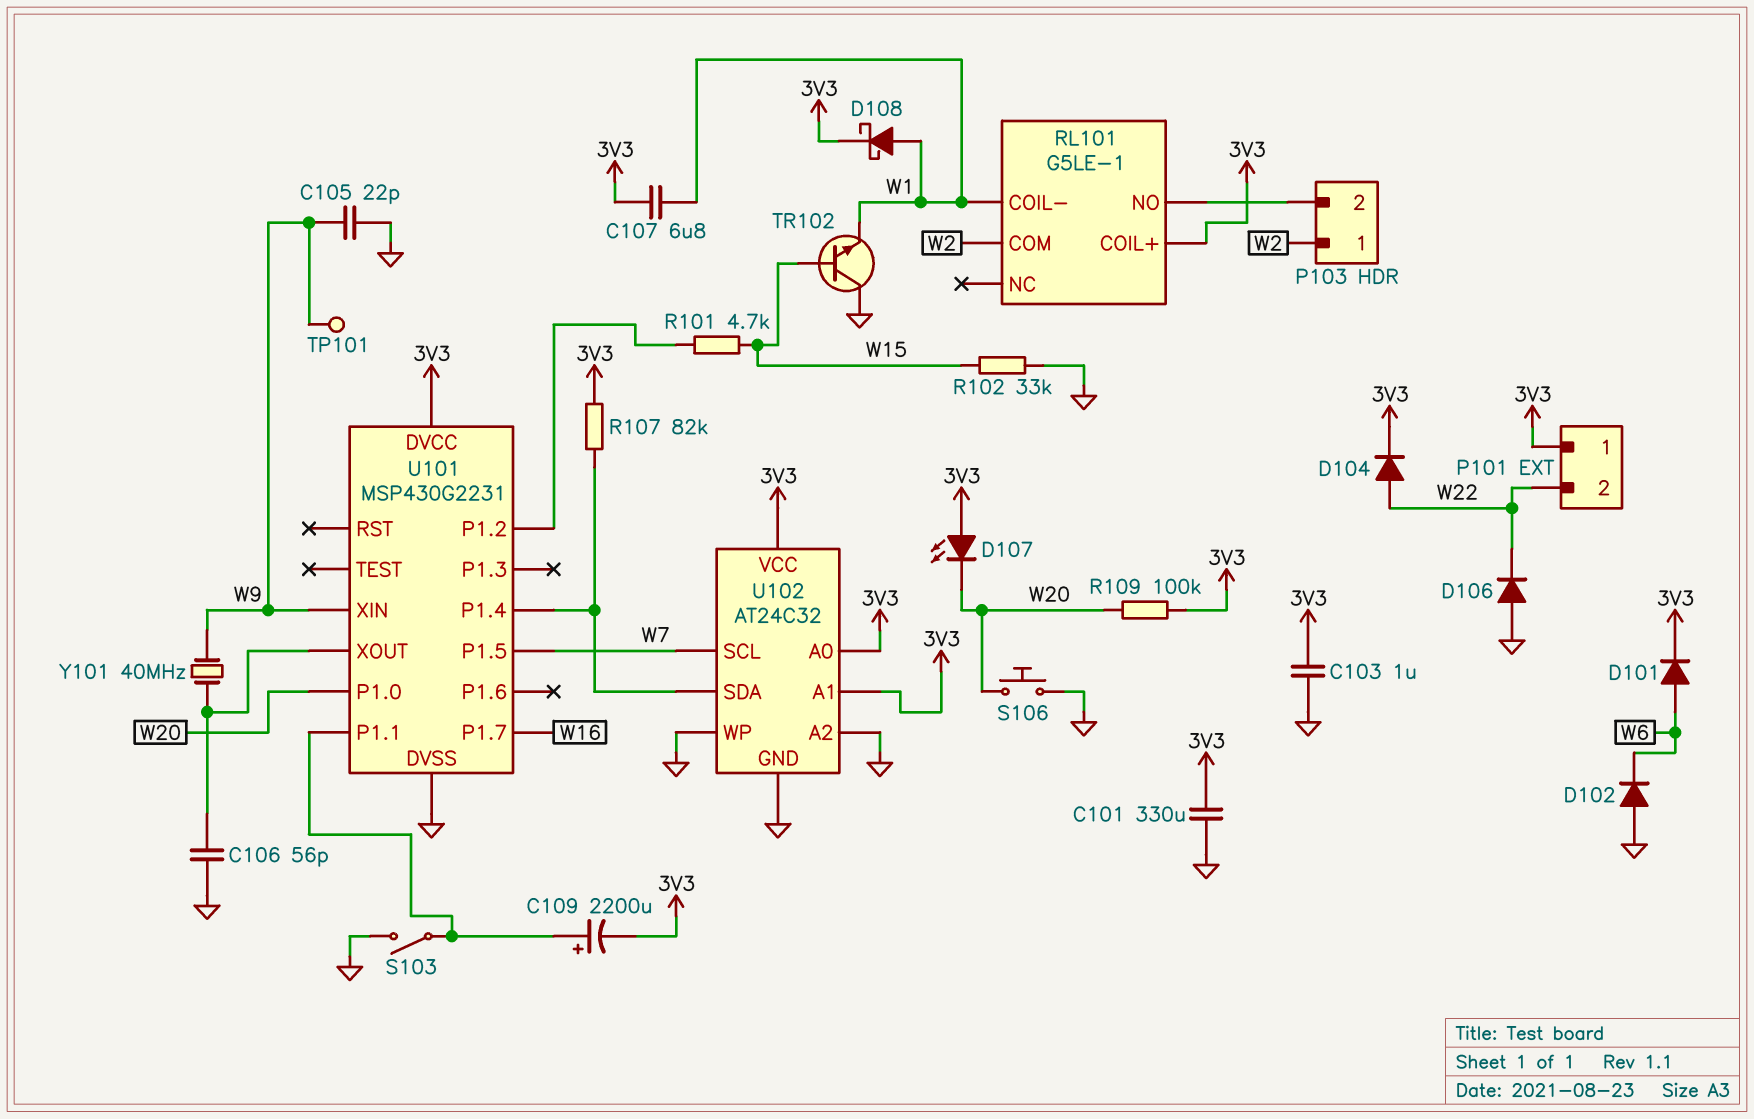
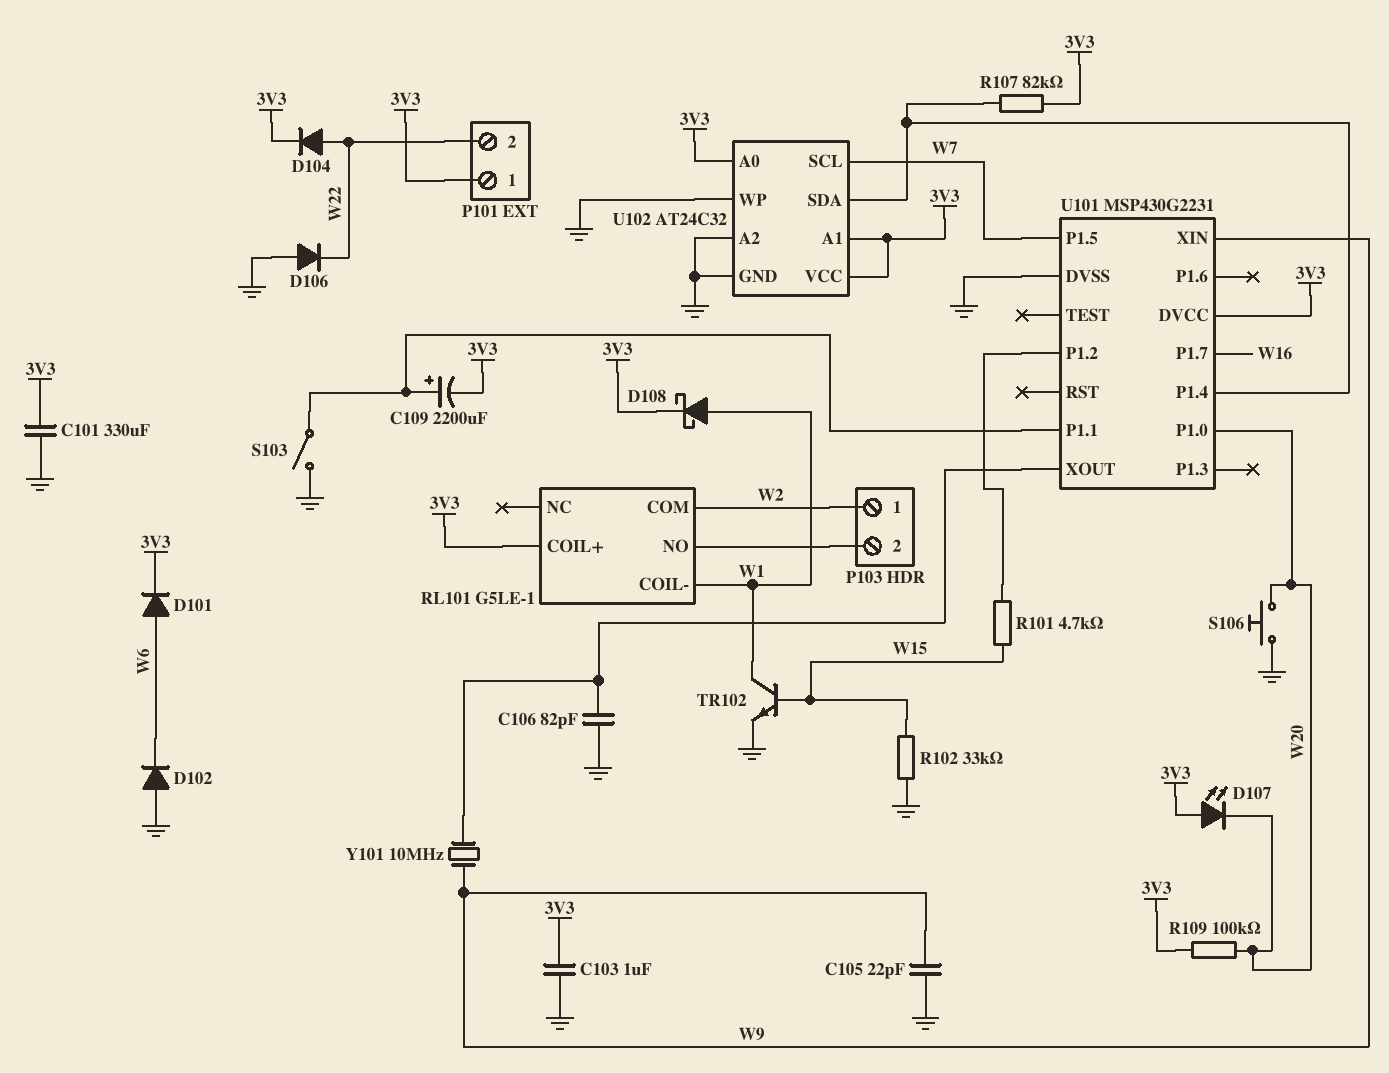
C106: 56pF (GND, U101/XOUT) -> 82pF (GND, U101/XOUT)
C107: 6.8uF (3V3, W1) -> none
TP101: test point (W9) -> none
TR102: NPN (B W15, C GND, E W1) -> NPN (B W15, C W1, E GND)
Y101: 40MHz (U101/XOUT, W9) -> 10MHz (U101/XOUT, W9)

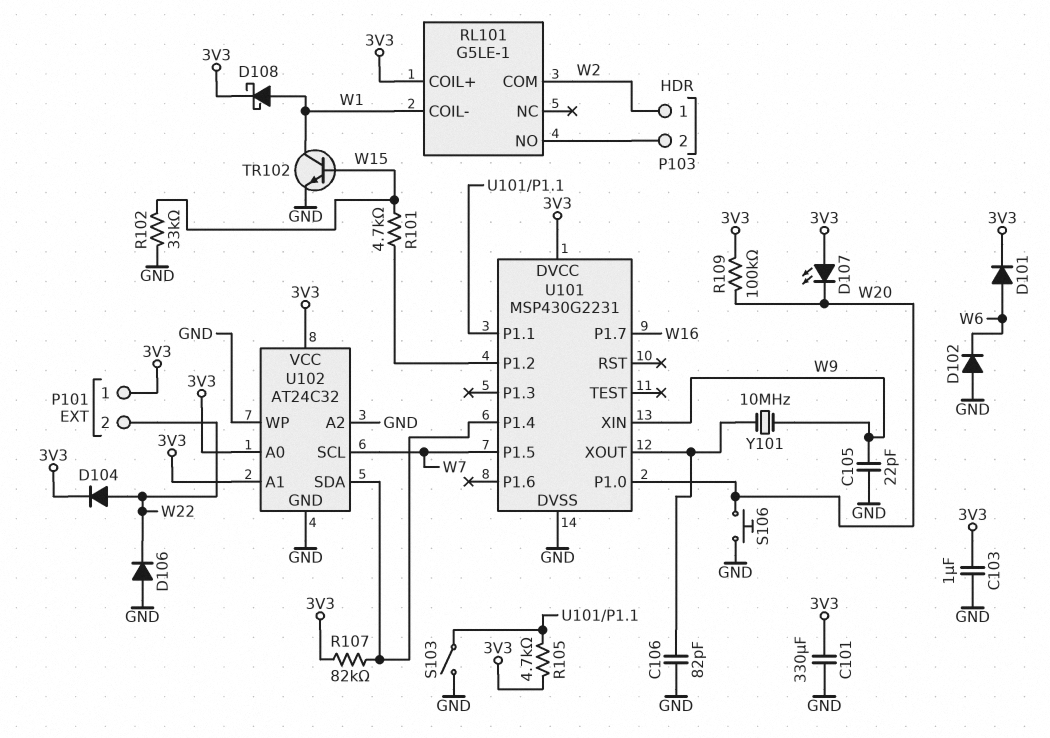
C109: 2200uF (plus U101/P1.1, minus 3V3) -> none
R105: none -> 4.7k (3V3, U101/P1.1)

